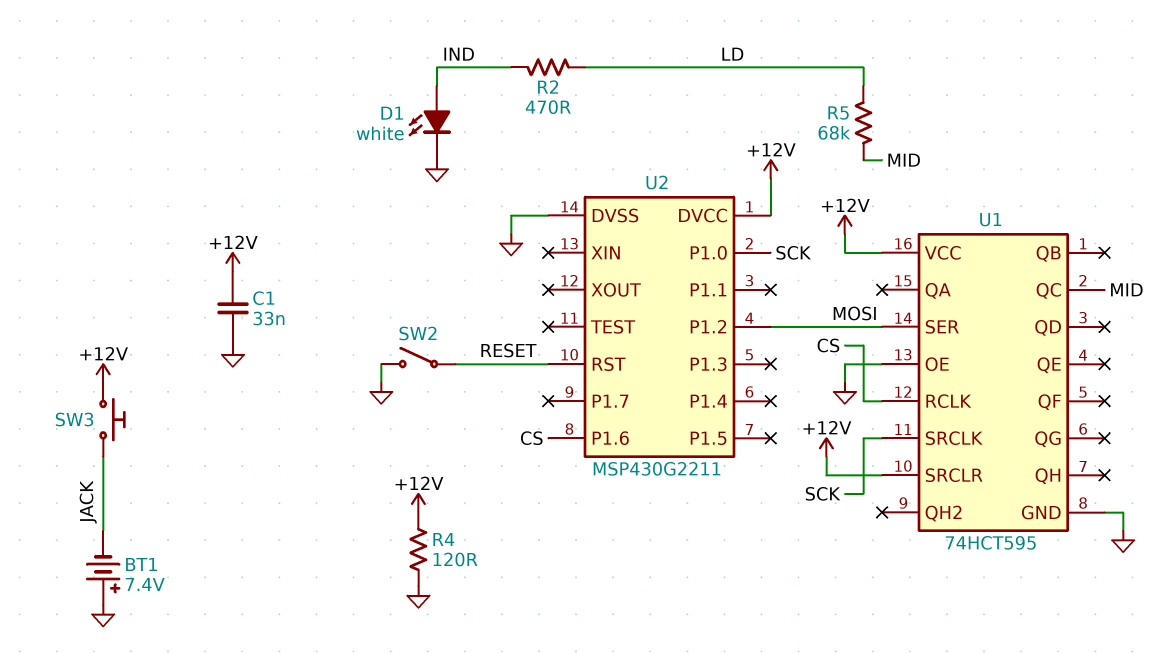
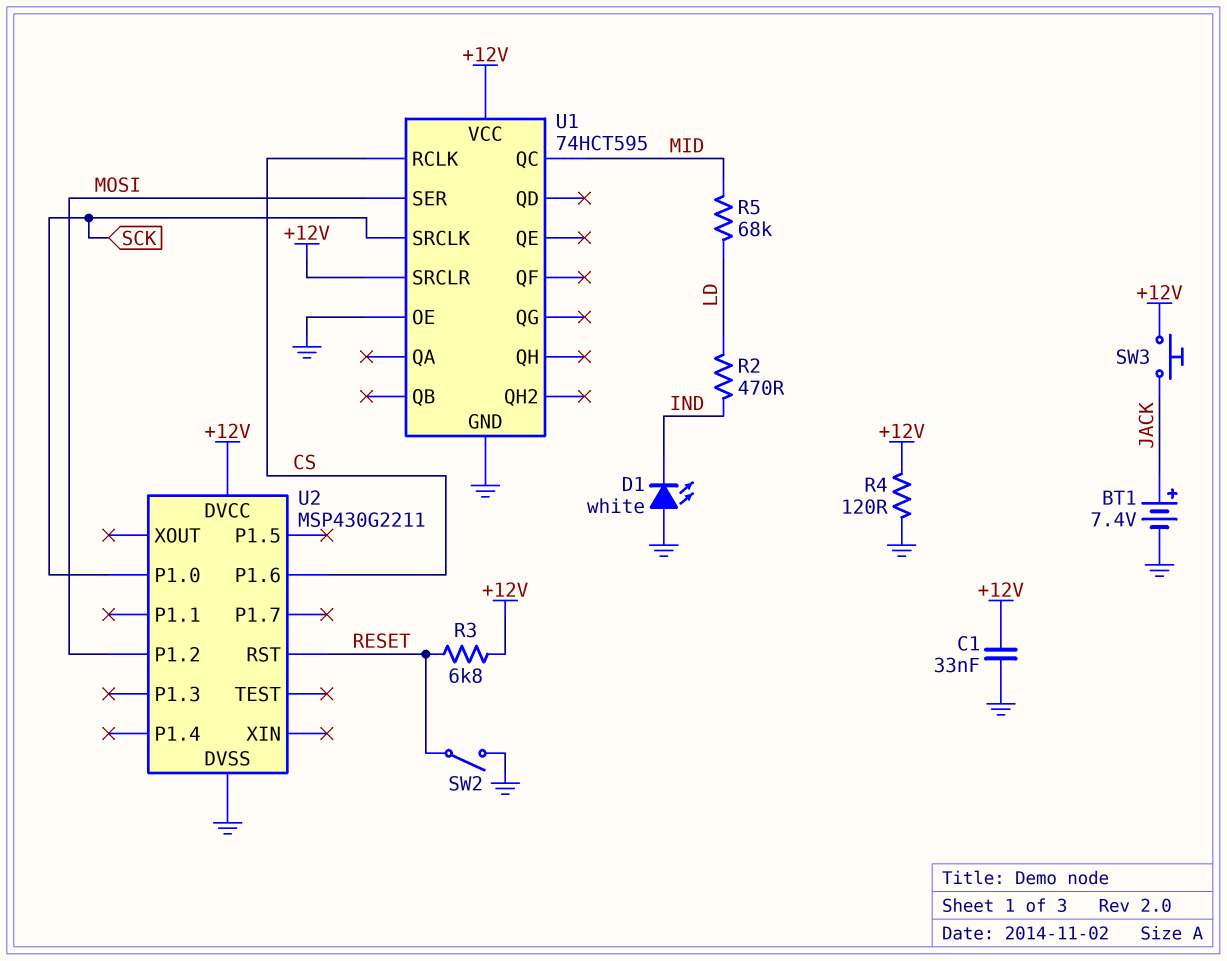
BT1: 7.4V (plus GND, minus JACK) -> 7.4V (plus JACK, minus GND)
D1: LED white (A IND, K GND) -> LED white (A GND, K IND)
R3: none -> 6.8k (+12V, RESET)

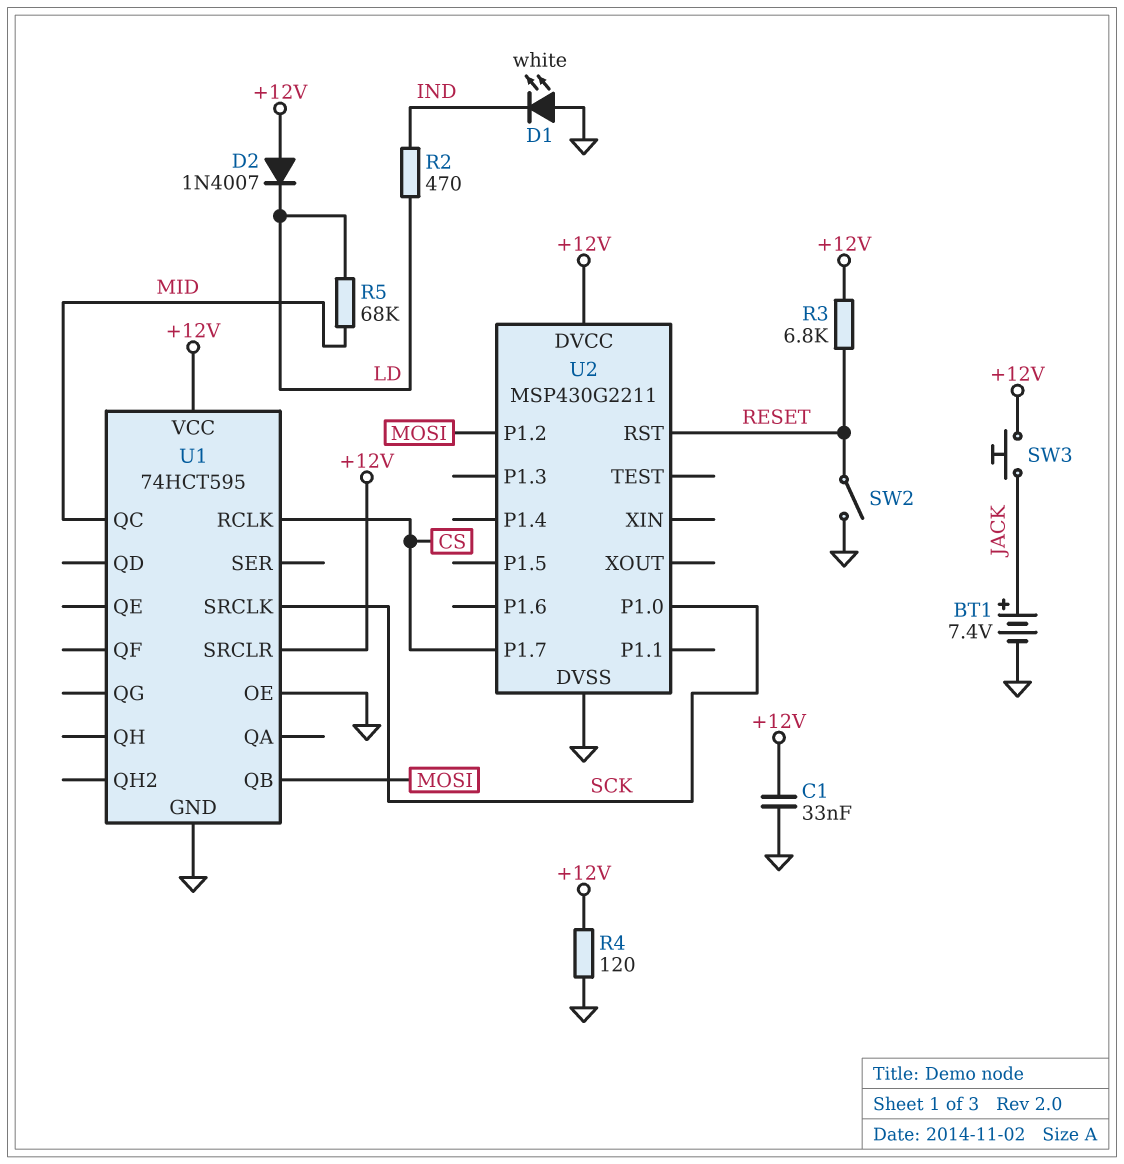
D2: none -> diode 1N4007 (A +12V, K LD)
U1 pin QB: none -> MOSI
U1 pin SER: MOSI -> none
U2 pin P1.6: CS -> none
U2 pin P1.7: none -> CS

